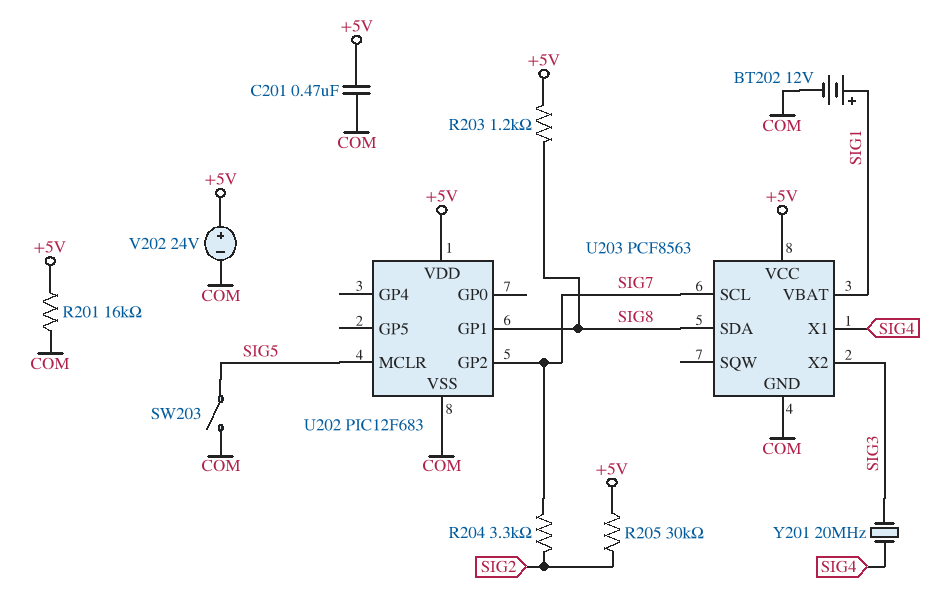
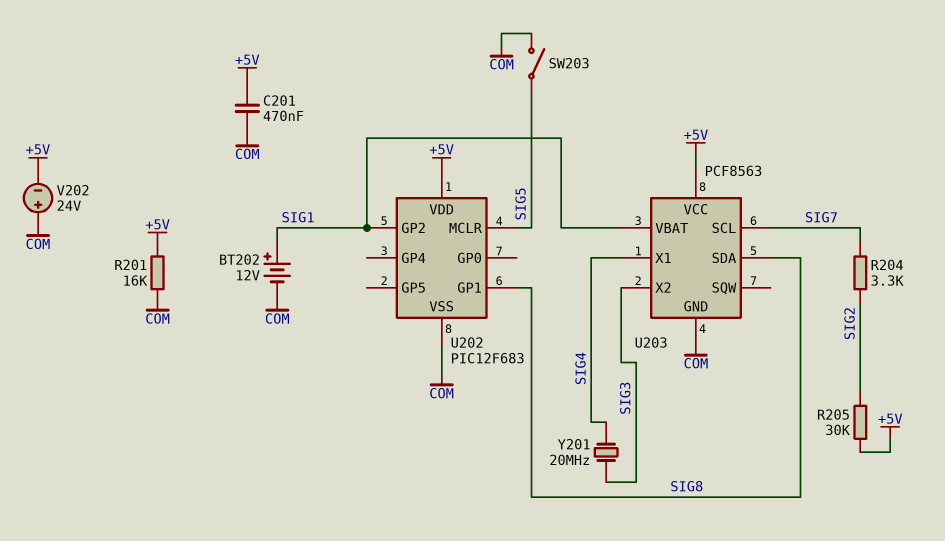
R203: 1.2k (+5V, SIG8) -> none
U202 pin GP2: SIG7 -> SIG1
V202: 24V (plus +5V, minus COM) -> 24V (plus COM, minus +5V)

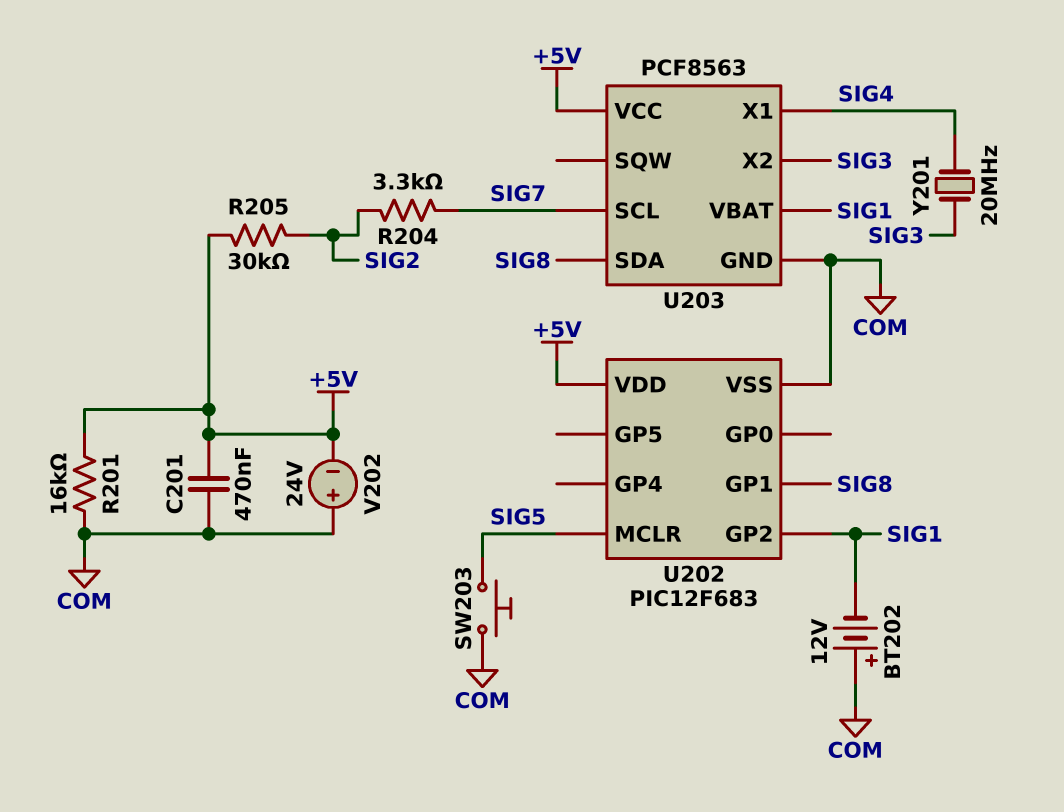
BT202: 12V (plus SIG1, minus COM) -> 12V (plus COM, minus SIG1)
SW203: switch (COM, SIG5) -> button (COM, SIG5)

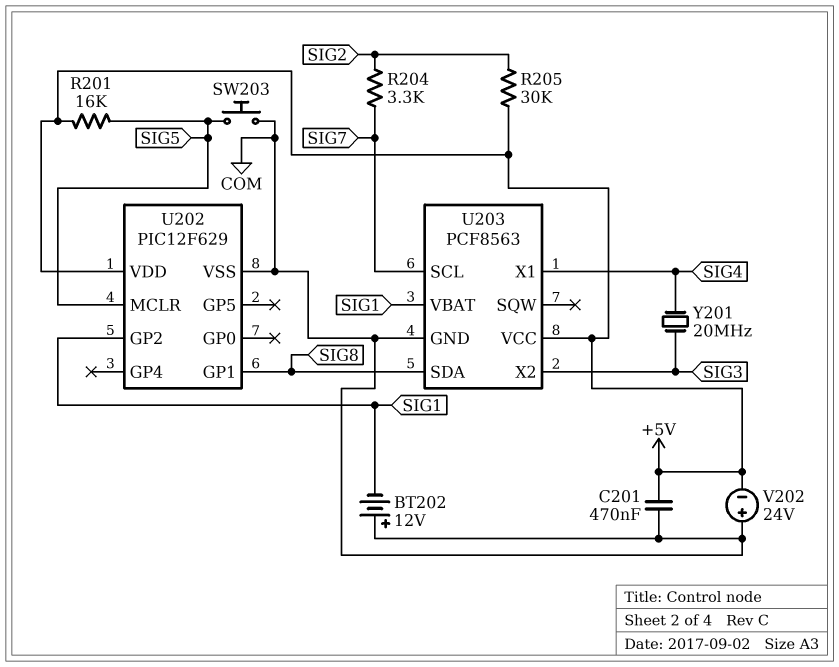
R201: 16k (+5V, COM) -> 16k (+5V, SIG5)
U202: PIC12F683 -> PIC12F629

